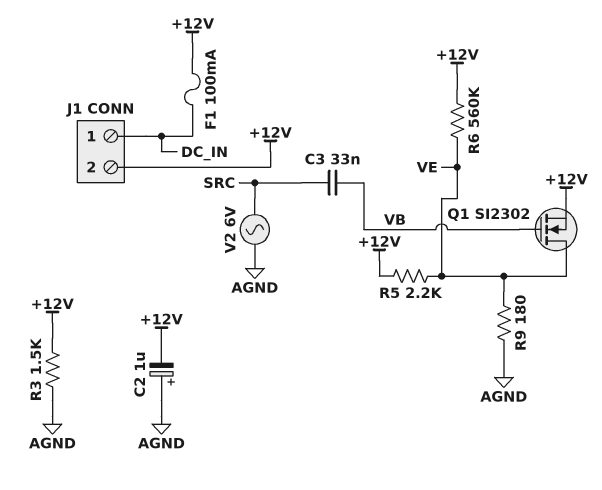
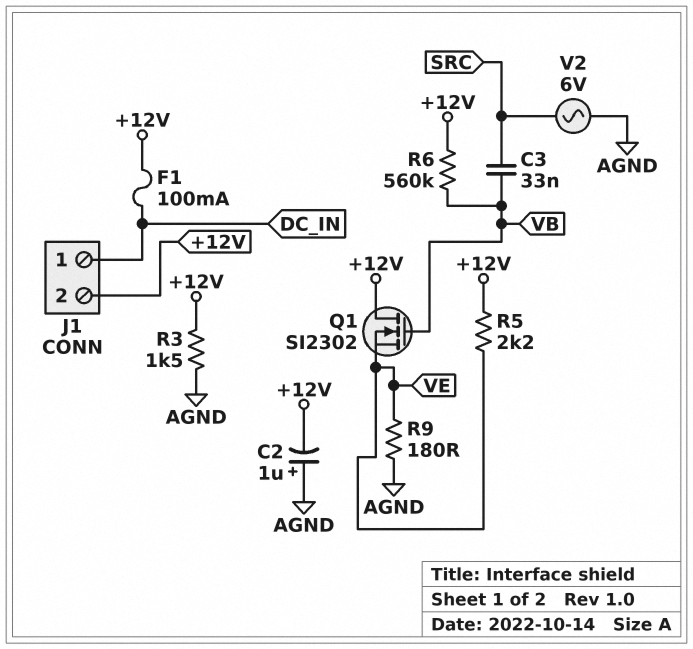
Q1: NMOS SI2302 (G VB, D VE, S +12V) -> NMOS SI2302 (G VB, D +12V, S VE)
R6: 560k (+12V, VE) -> 560k (+12V, VB)

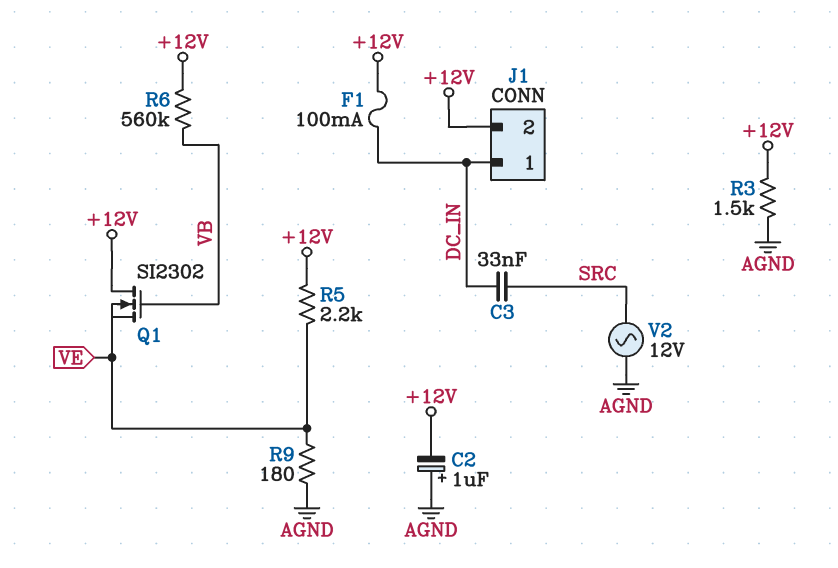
C3: 33nF (SRC, VB) -> 33nF (DC_IN, SRC)
V2: AC 6V (AGND, SRC) -> AC 12V (AGND, SRC)

